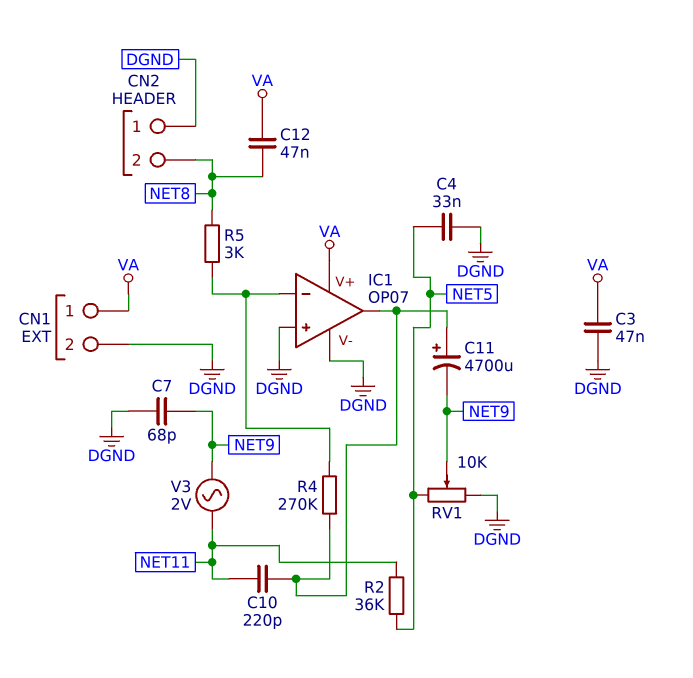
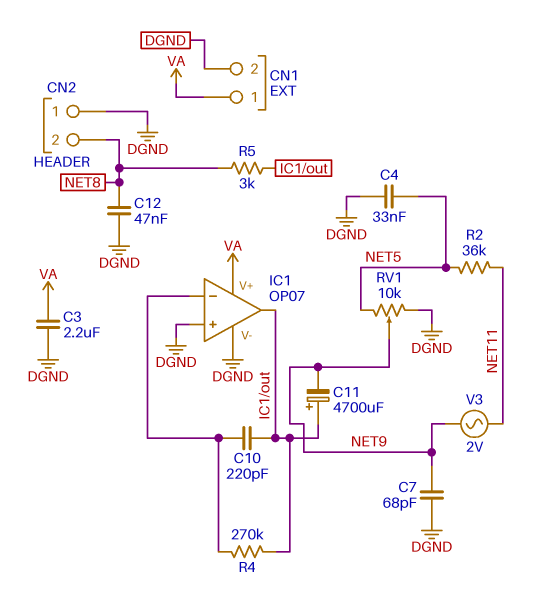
C3: 47nF (DGND, VA) -> 2.2uF (DGND, VA)
C10: 220pF (IC1/out, NET11) -> 220pF (IC1/in-, IC1/out)
C12: 47nF (NET8, VA) -> 47nF (DGND, NET8)
R5: 3k (IC1/in-, NET8) -> 3k (IC1/out, NET8)

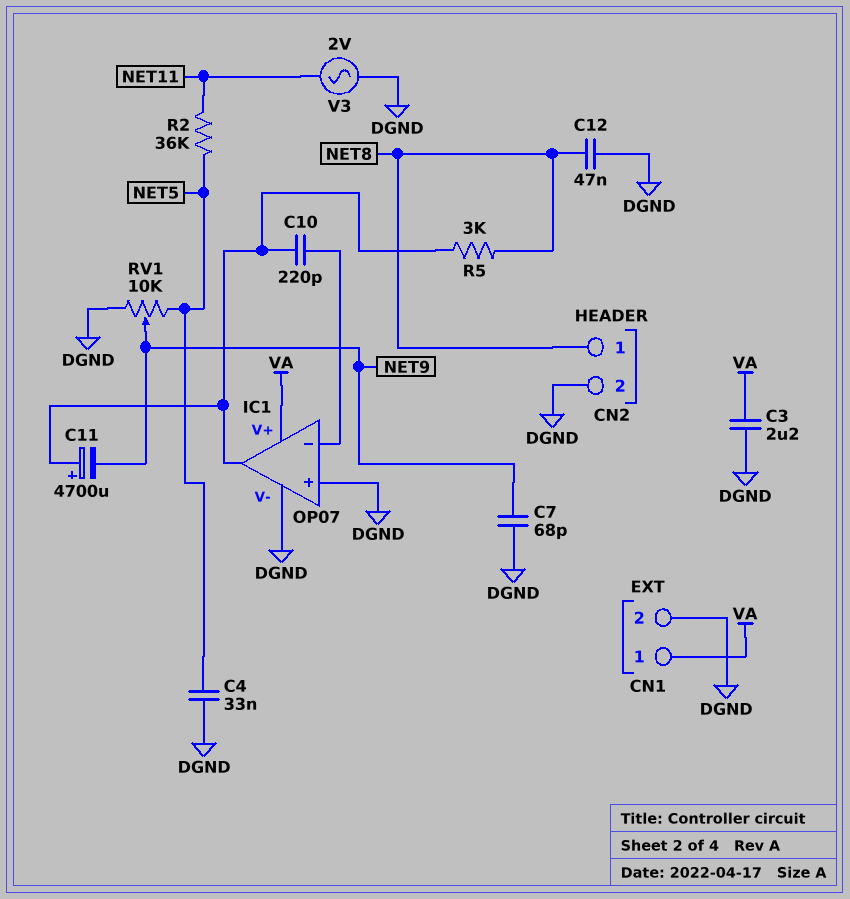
CN2 pin 1: DGND -> NET8
CN2 pin 2: NET8 -> DGND
R4: 270k (IC1/in-, IC1/out) -> none
V3: AC 2V (NET9, NET11) -> AC 2V (DGND, NET11)

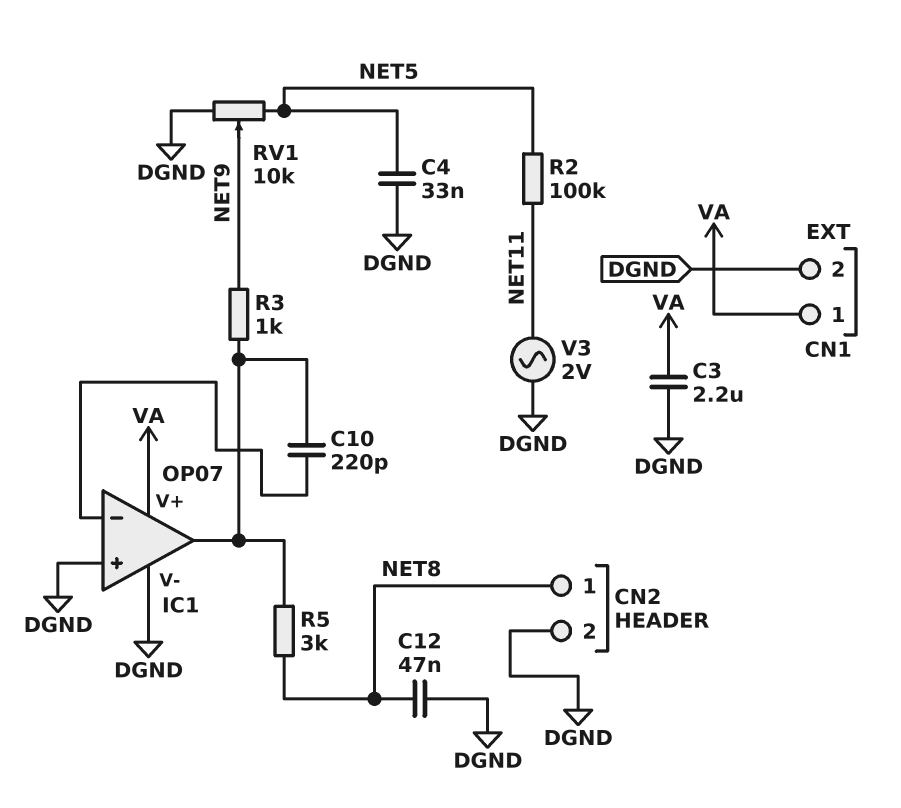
C7: 68pF (DGND, NET9) -> none
C11: 4700uF (plus IC1/out, minus NET9) -> none
R2: 36k (NET5, NET11) -> 100k (NET5, NET11)
R3: none -> 1k (IC1/out, NET9)

